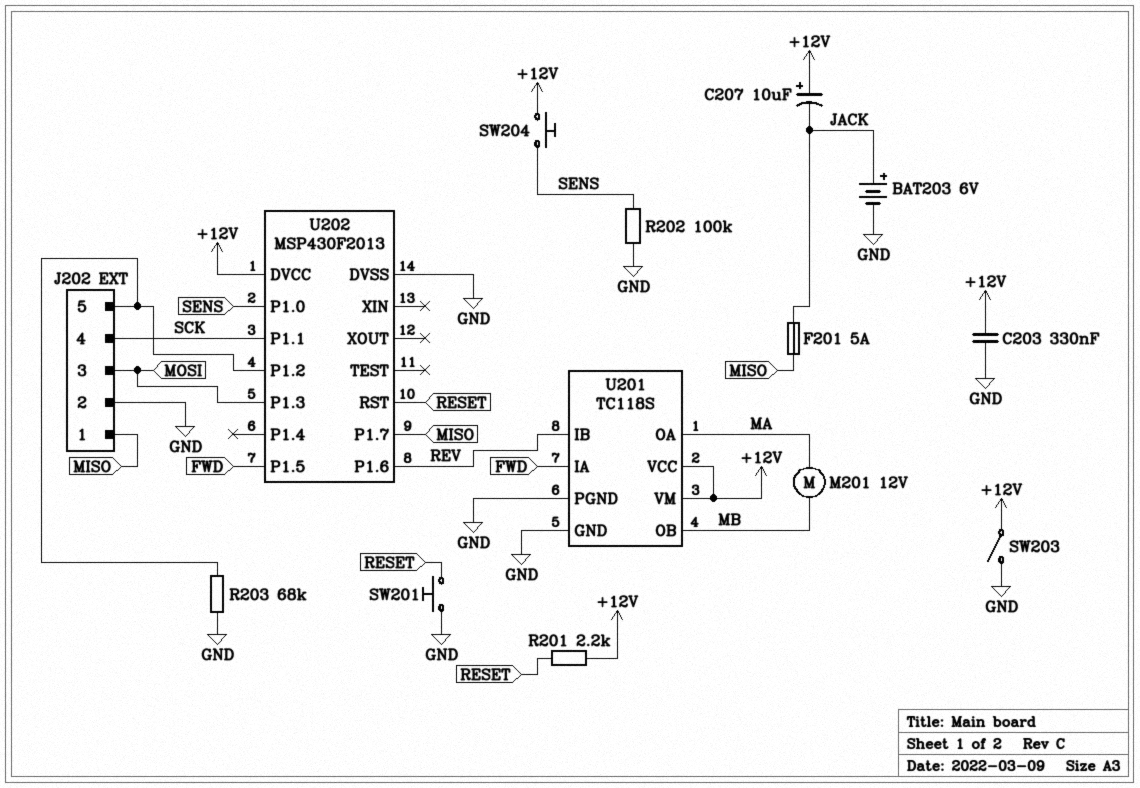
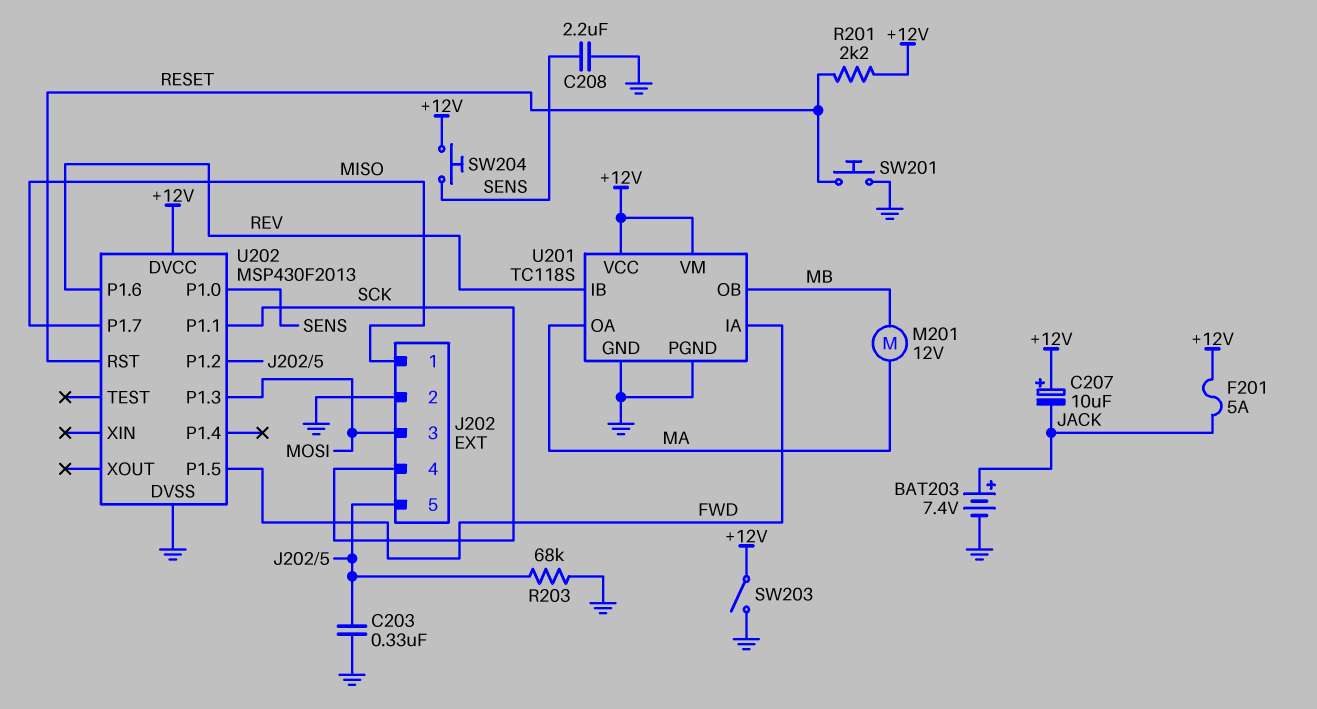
BAT203: 6V (plus JACK, minus GND) -> 7.4V (plus JACK, minus GND)
C203: 330nF (+12V, GND) -> 330nF (GND, J202/5)
C208: none -> 2.2uF (GND, SENS)
F201: 5A (JACK, MISO) -> 5A (+12V, JACK)
R202: 100k (GND, SENS) -> none

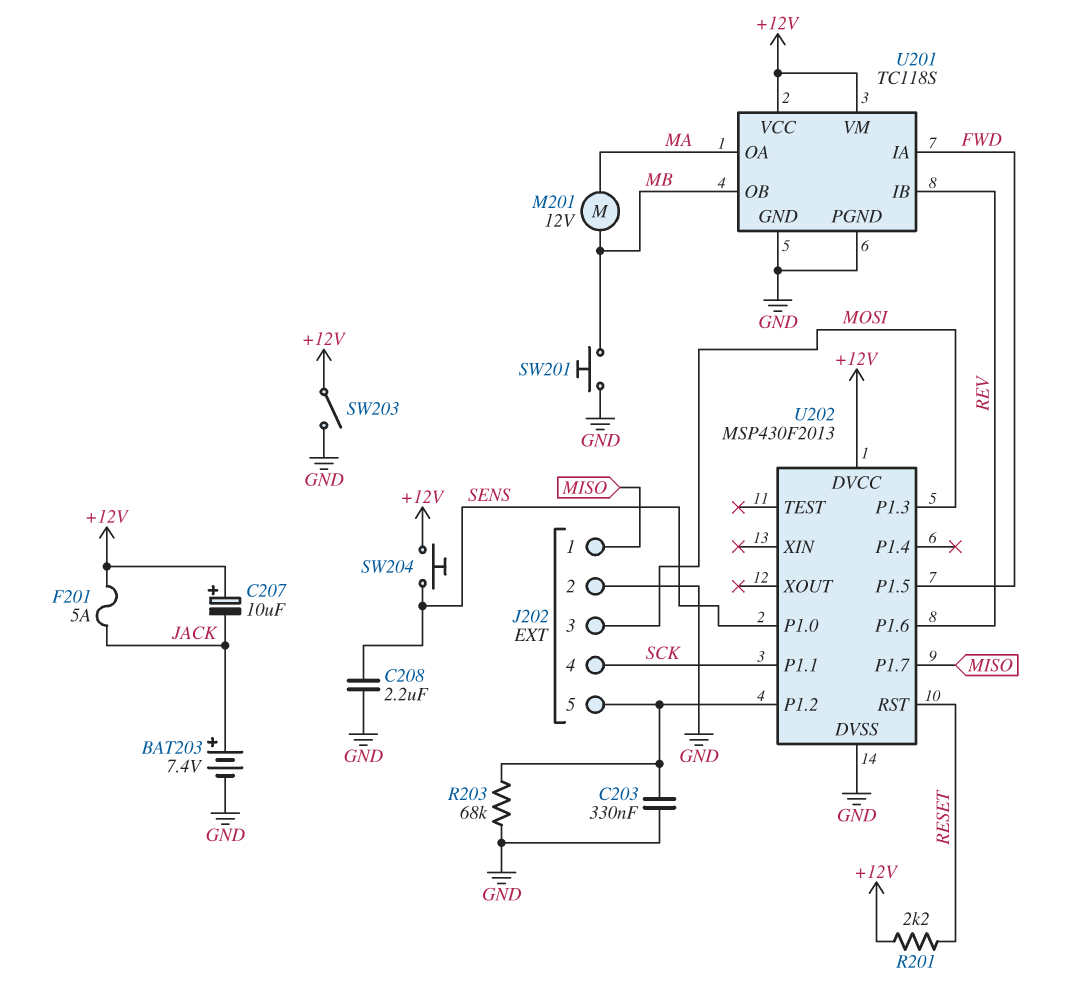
SW201: button (GND, RESET) -> button (GND, MB)

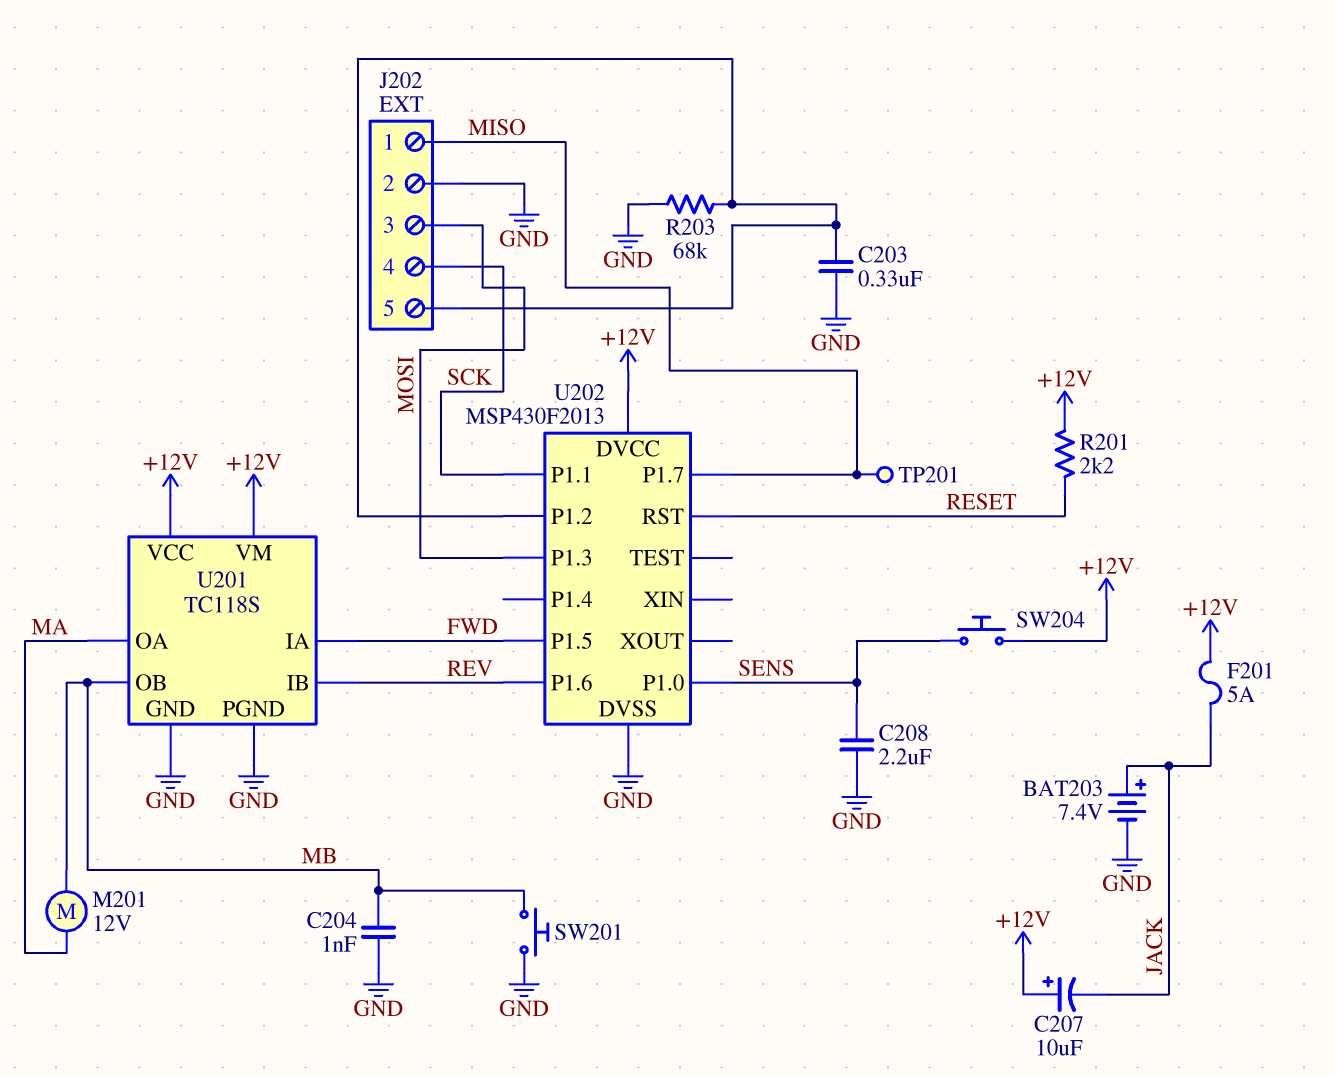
C204: none -> 1nF (GND, MB)
SW203: switch (+12V, GND) -> none
TP201: none -> test point (MISO)

